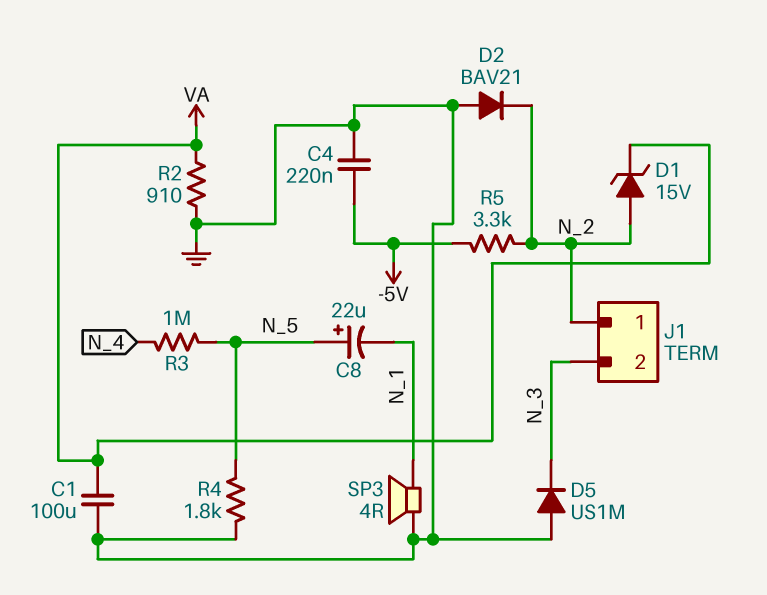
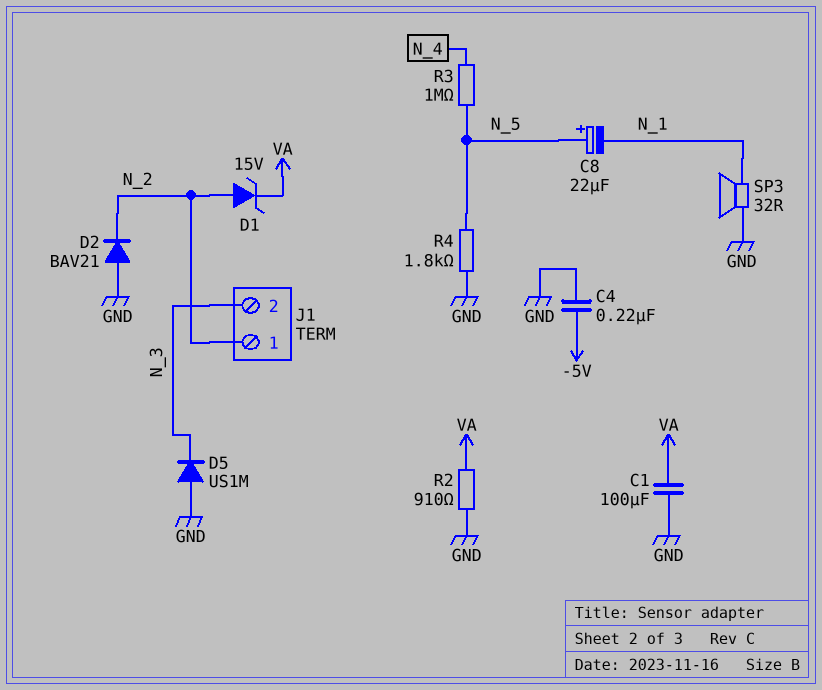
R5: 3.3k (-5V, N_2) -> none
SP3: speaker 4R (GND, N_1) -> speaker 32R (GND, N_1)

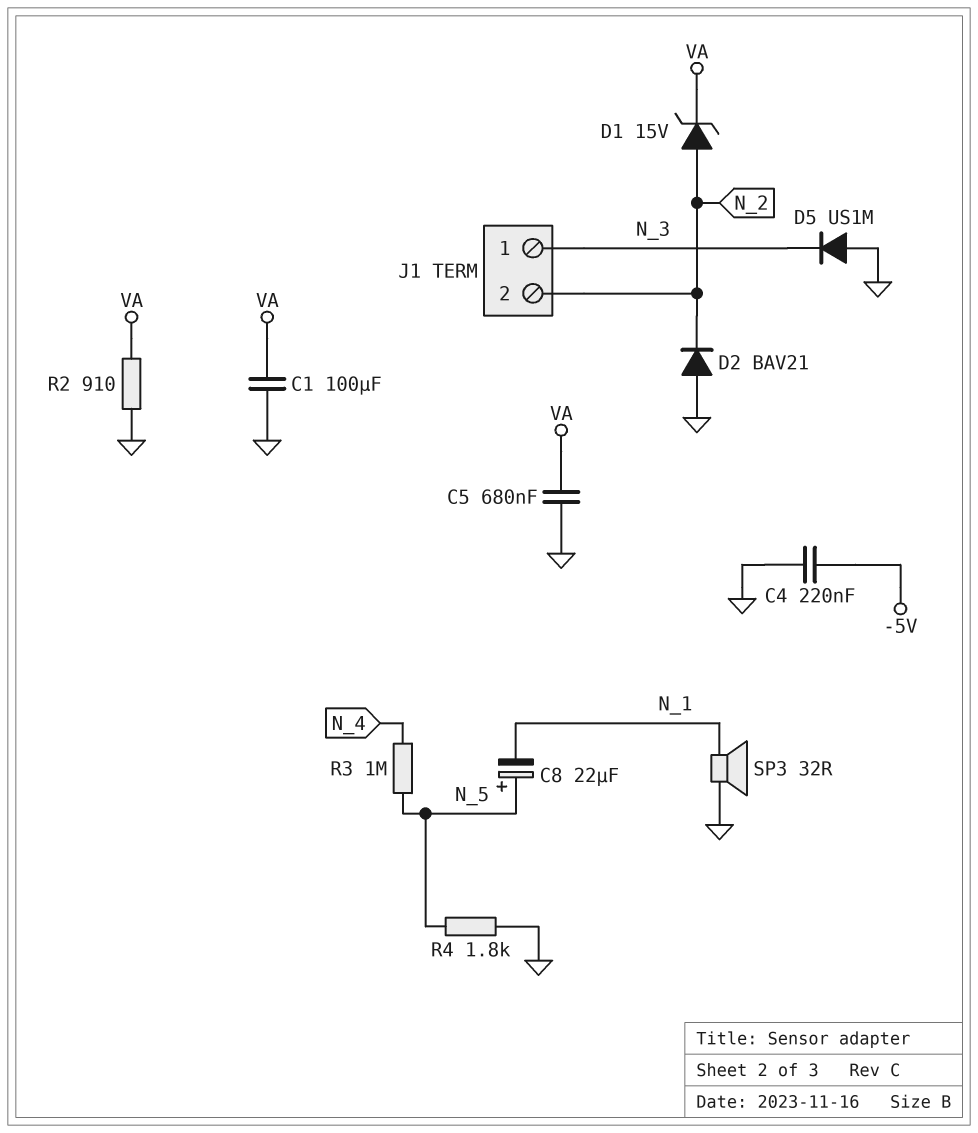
C5: none -> 680nF (GND, VA)
J1 pin 1: N_2 -> N_3
J1 pin 2: N_3 -> N_2

